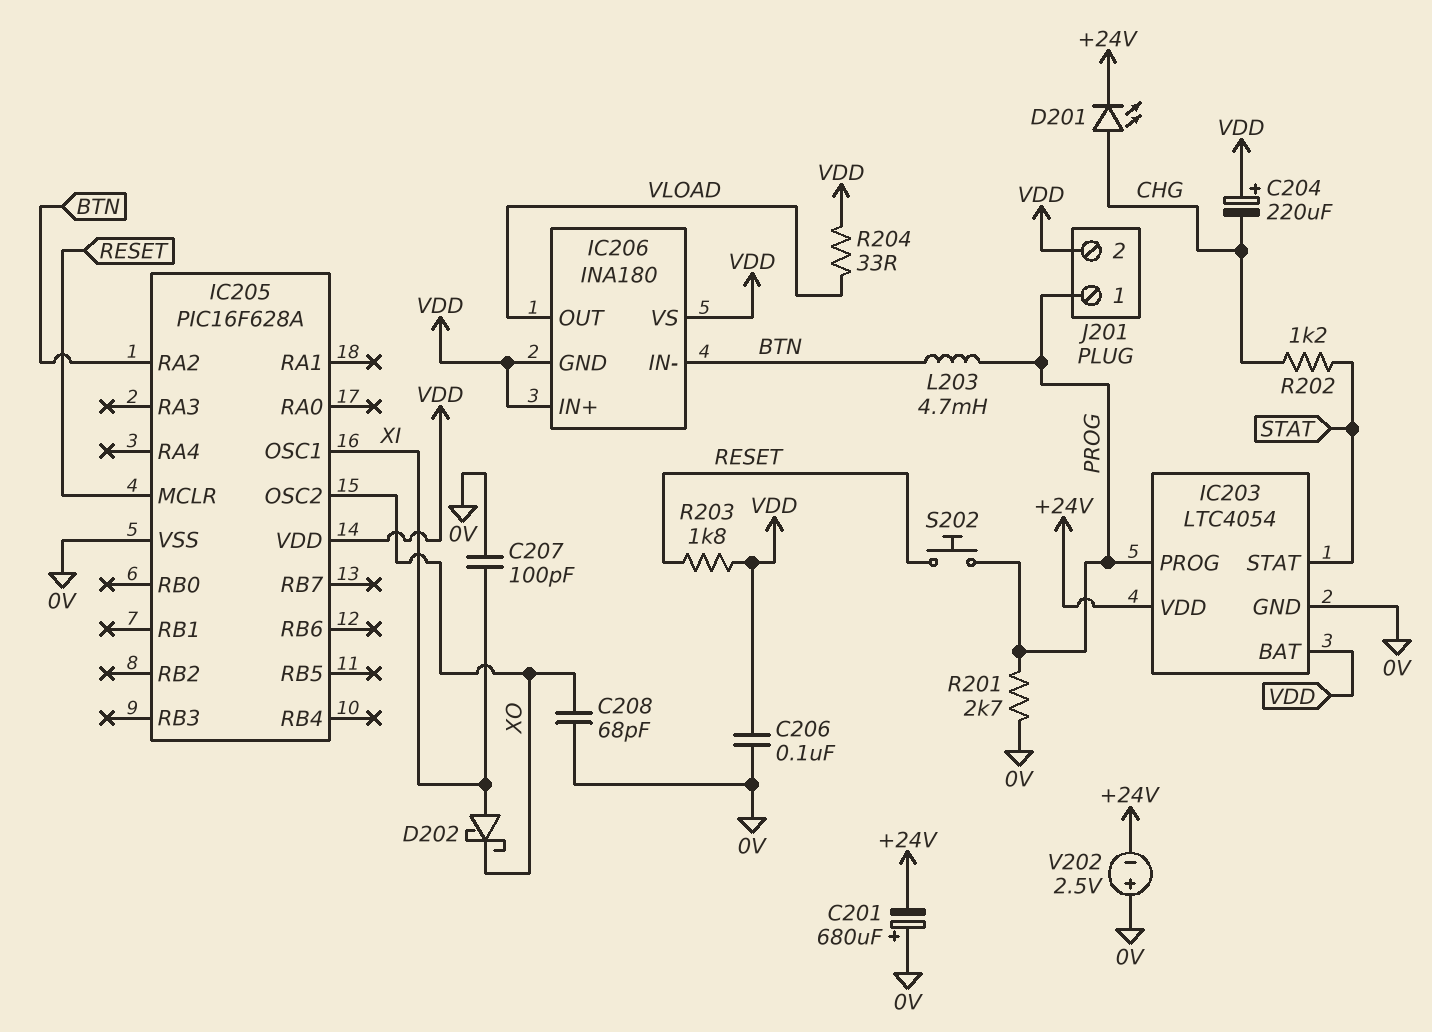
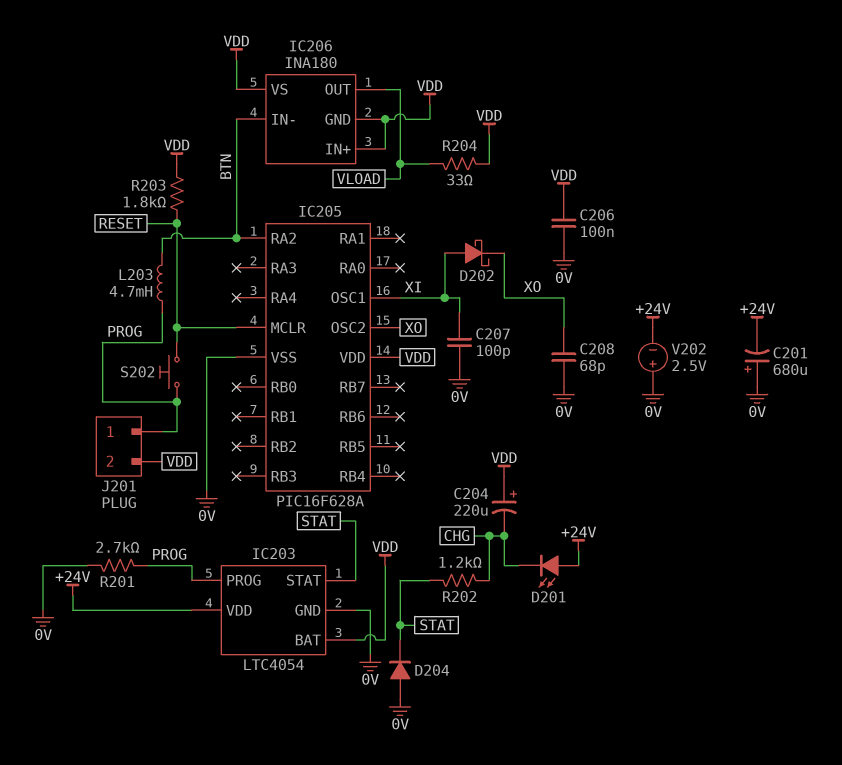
D201: LED (A CHG, K +24V) -> LED (A +24V, K CHG)
D204: none -> diode (A 0V, K STAT)

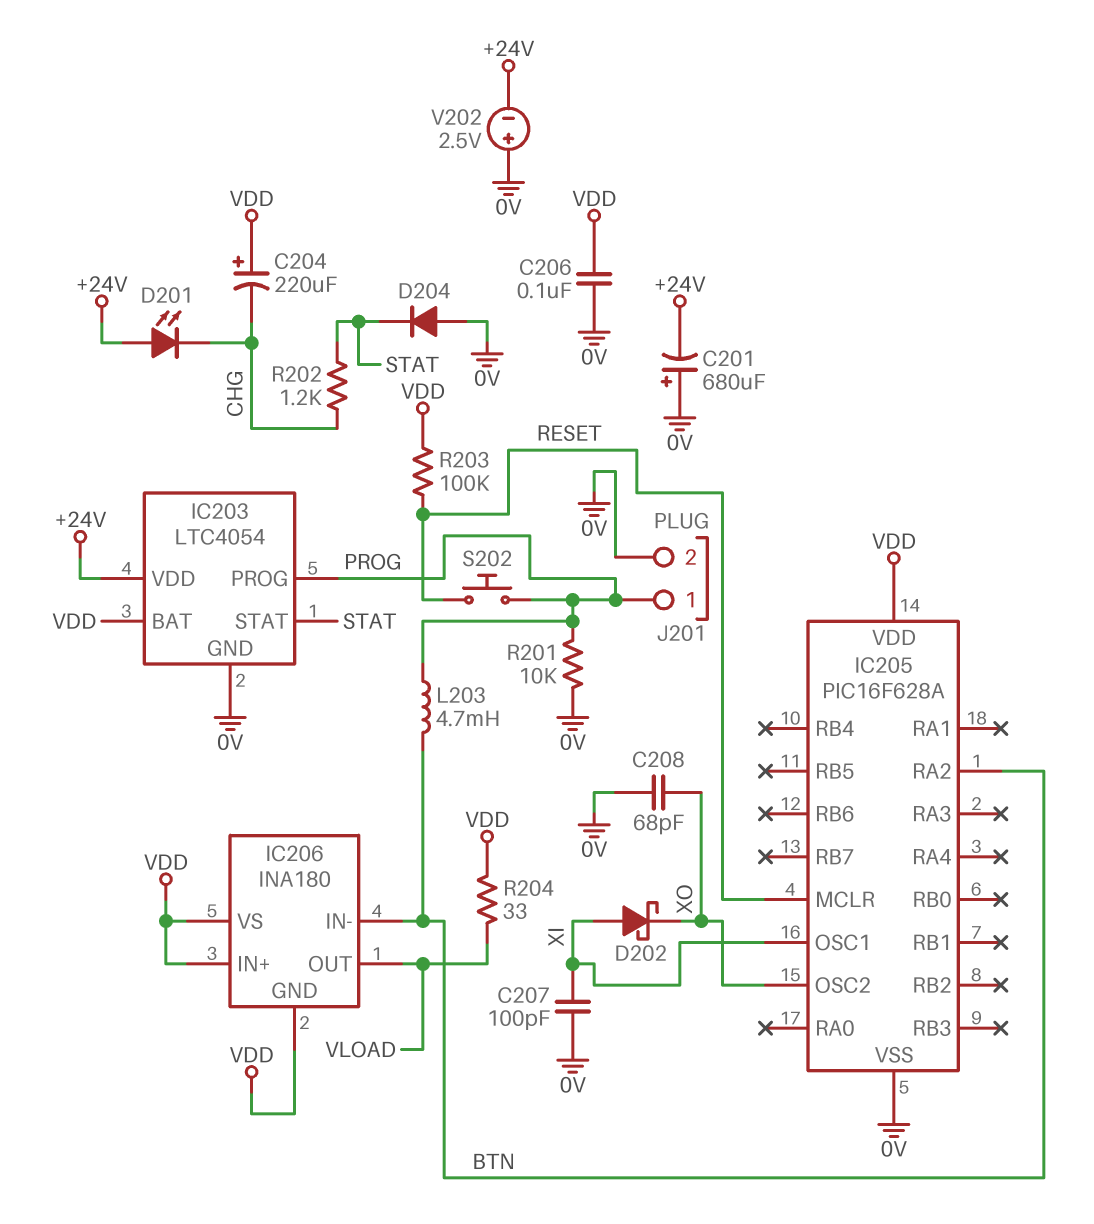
J201 pin 2: VDD -> 0V
R201: 2.7k (0V, PROG) -> 10k (0V, PROG)
R203: 1.8k (RESET, VDD) -> 100k (RESET, VDD)

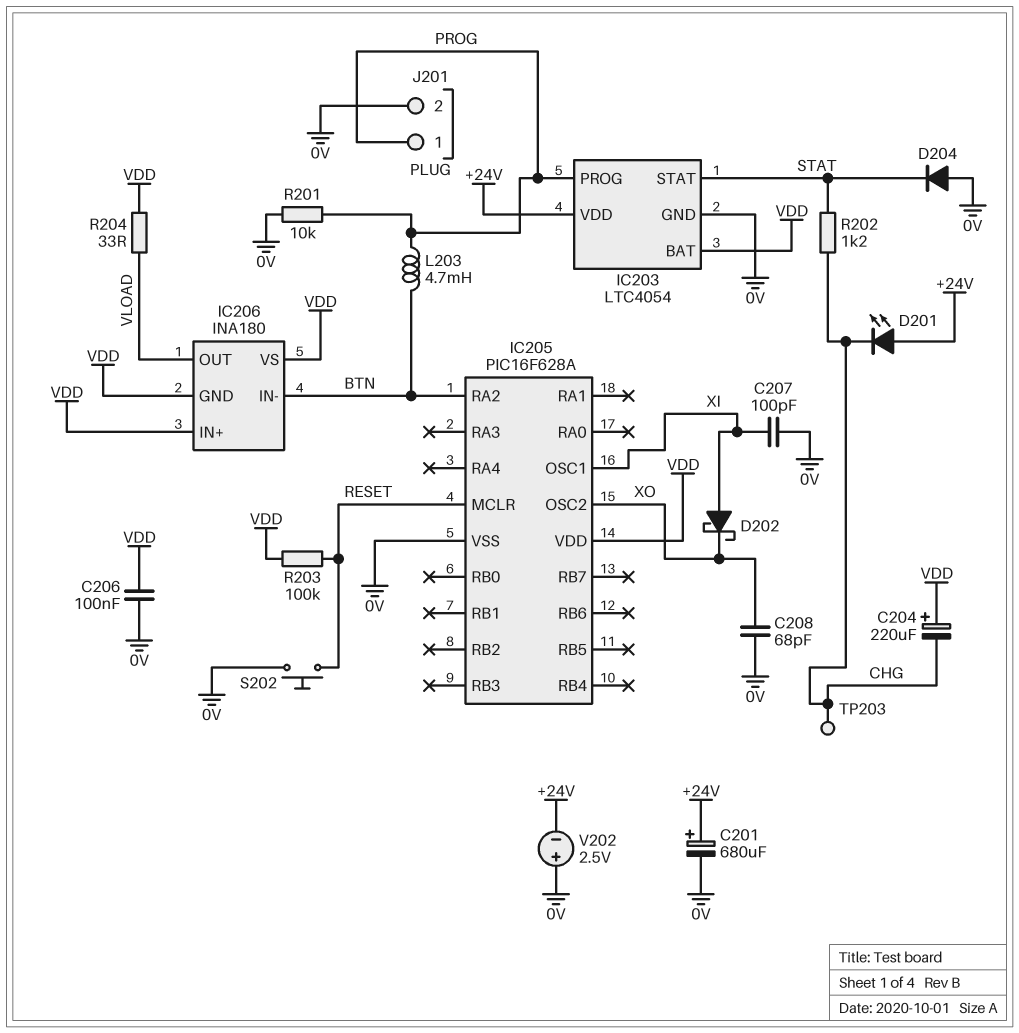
C201: 680uF (plus 0V, minus +24V) -> 680uF (plus +24V, minus 0V)
S202: button (PROG, RESET) -> button (0V, RESET)
TP203: none -> test point (CHG)

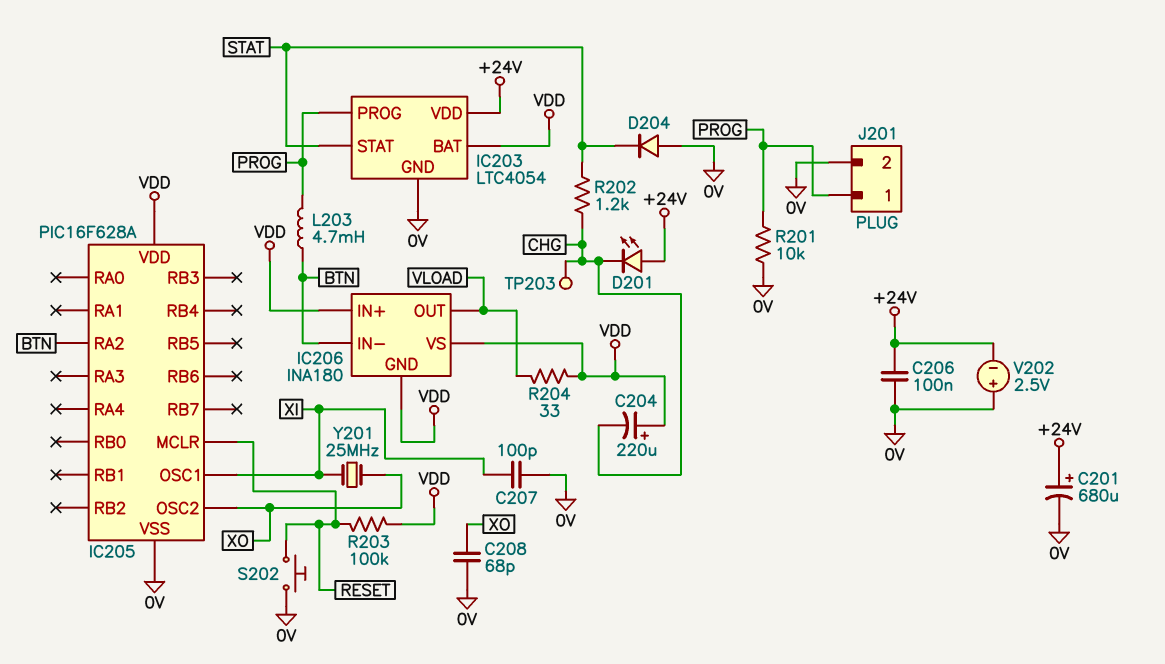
C206: 100nF (0V, VDD) -> 100nF (+24V, 0V)
D202: schottky (A XI, K XO) -> none
Y201: none -> 25MHz (XI, XO)

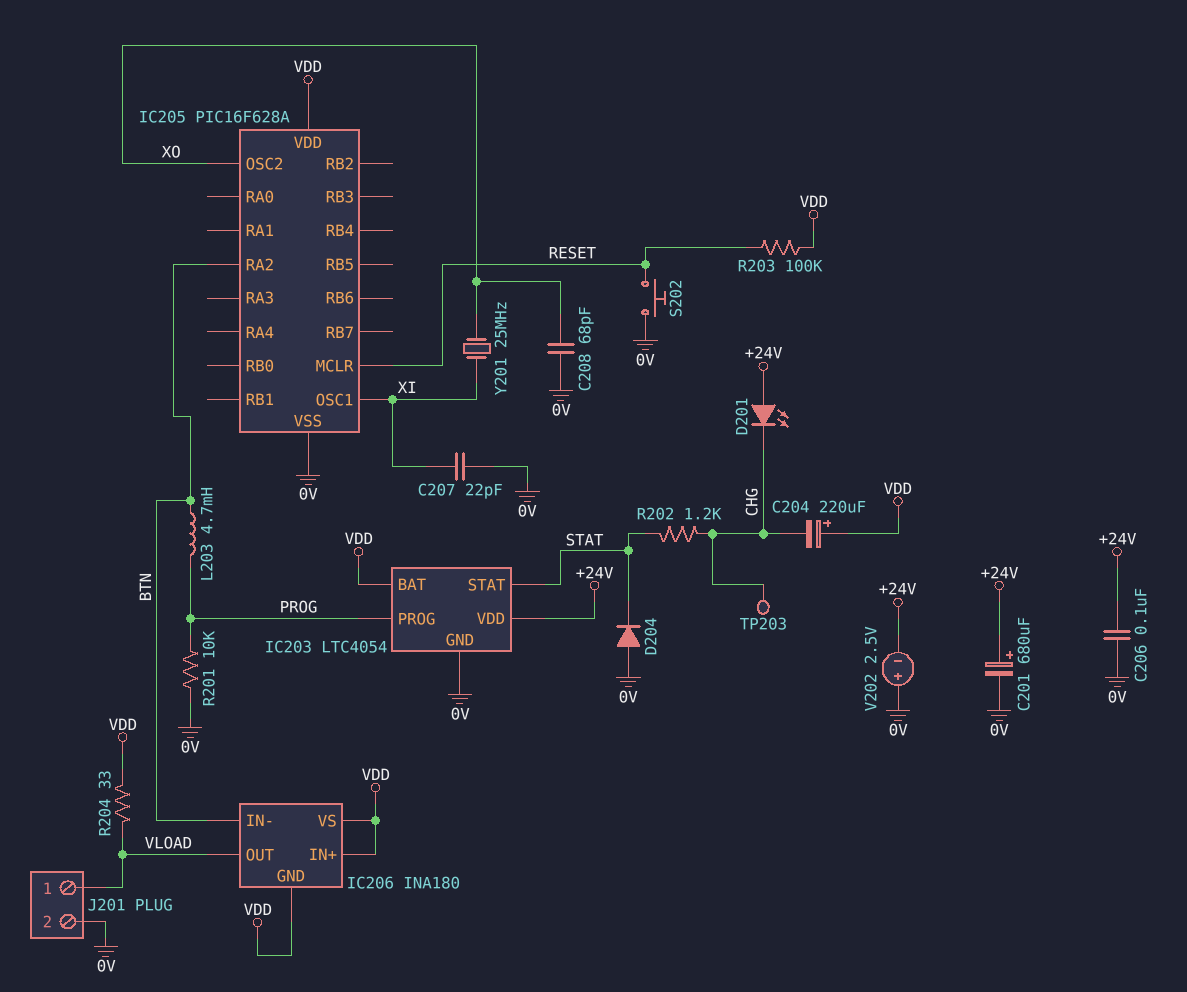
C207: 100pF (0V, XI) -> 22pF (0V, XI)
J201 pin 1: PROG -> VLOAD

